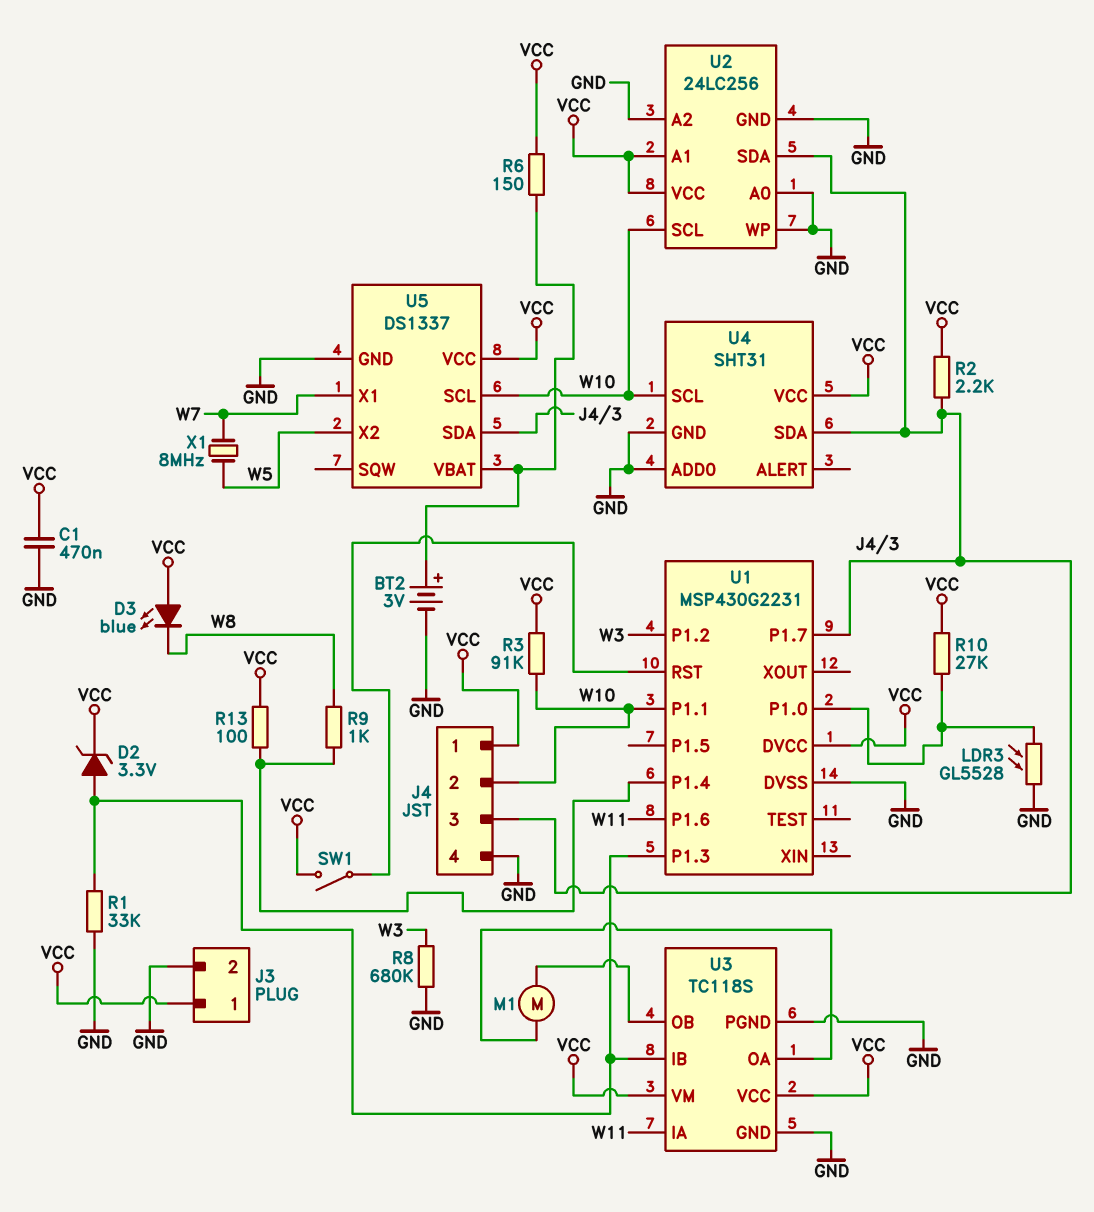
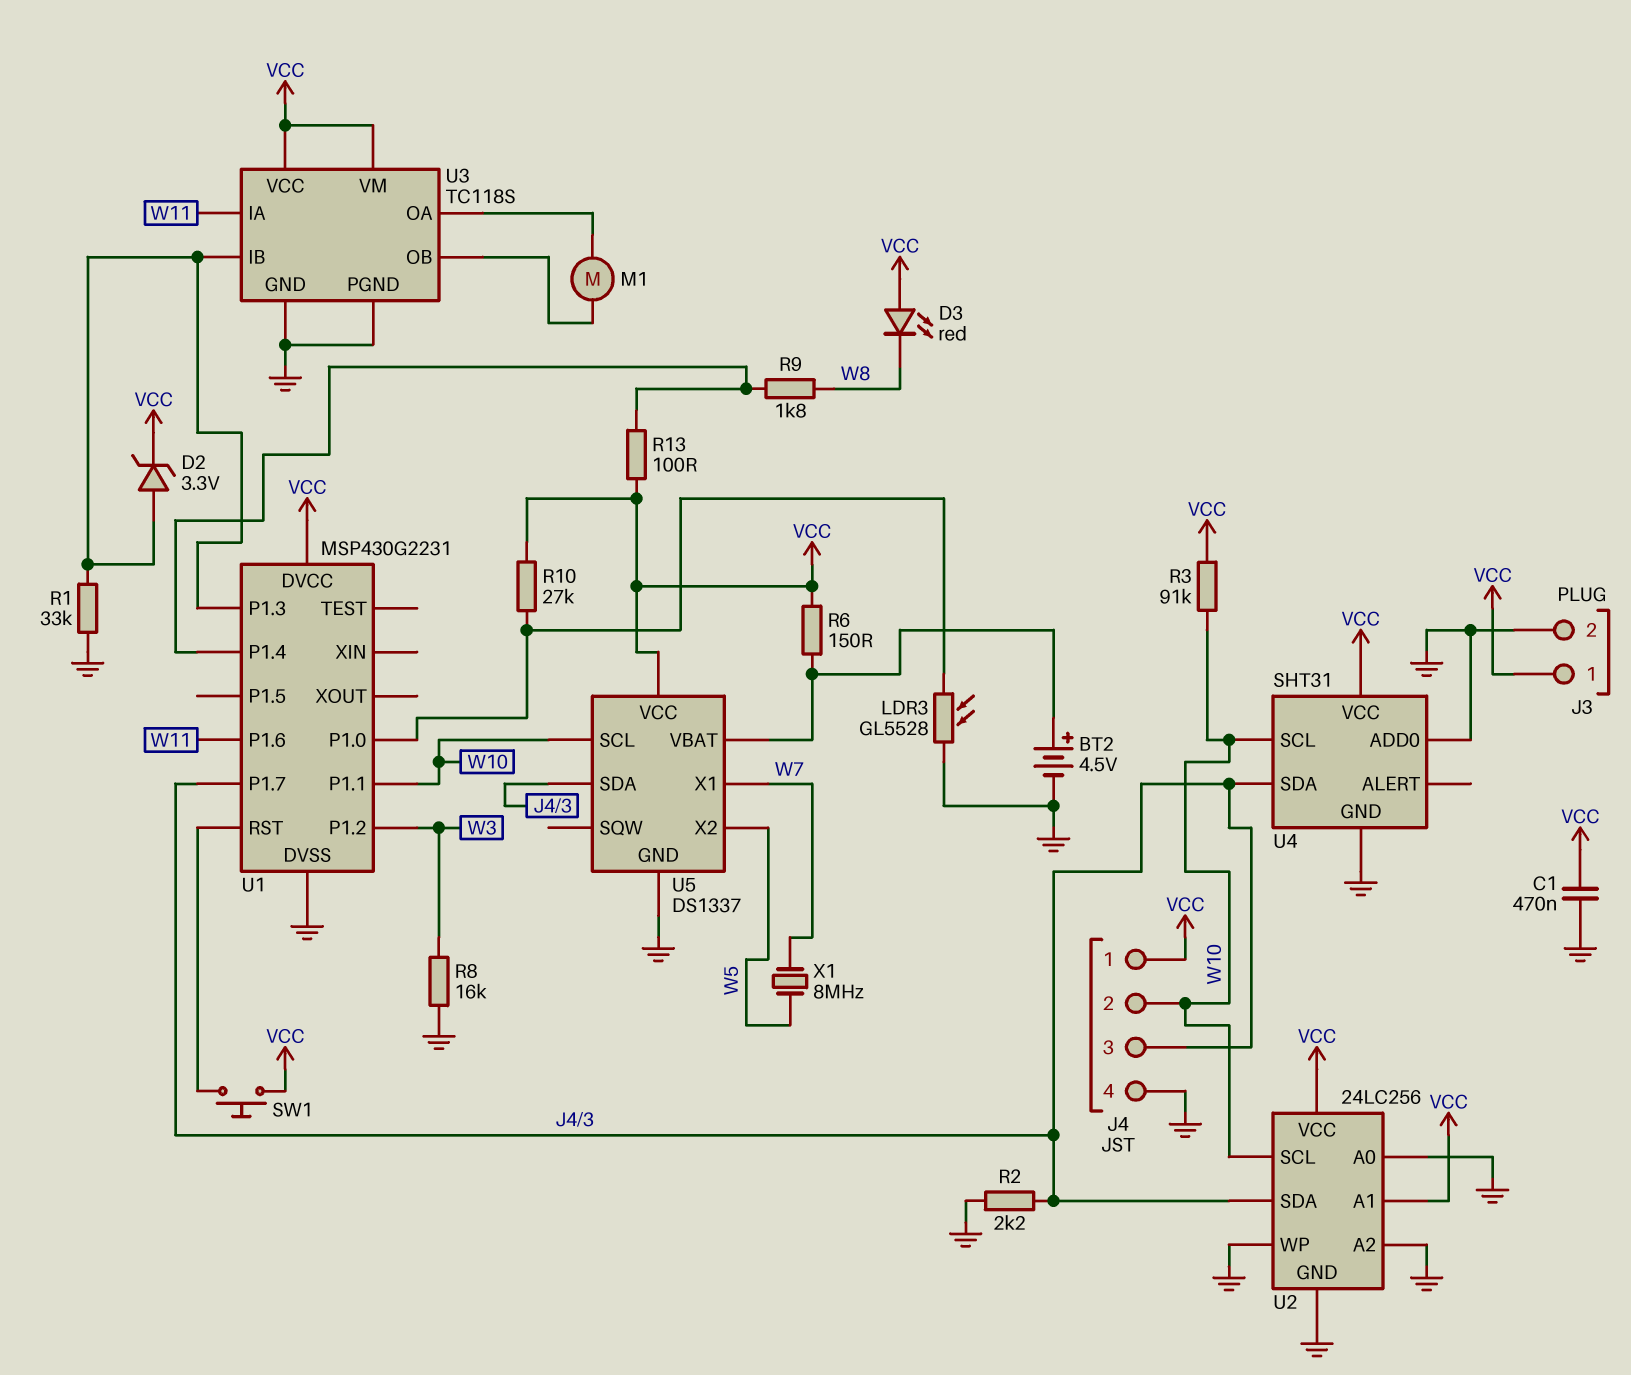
BT2: 3V (plus U5/VBAT, minus GND) -> 4.5V (plus U5/VBAT, minus GND)
D3: LED blue (A VCC, K W8) -> LED red (A VCC, K W8)
R2: 2.2k (J4/3, VCC) -> 2.2k (GND, J4/3)
R8: 680k (GND, W3) -> 16k (GND, W3)
R9: 1k (U1/P1.4, W8) -> 1.8k (U1/P1.4, W8)
SW1: switch (U1/RST, VCC) -> button (U1/RST, VCC)

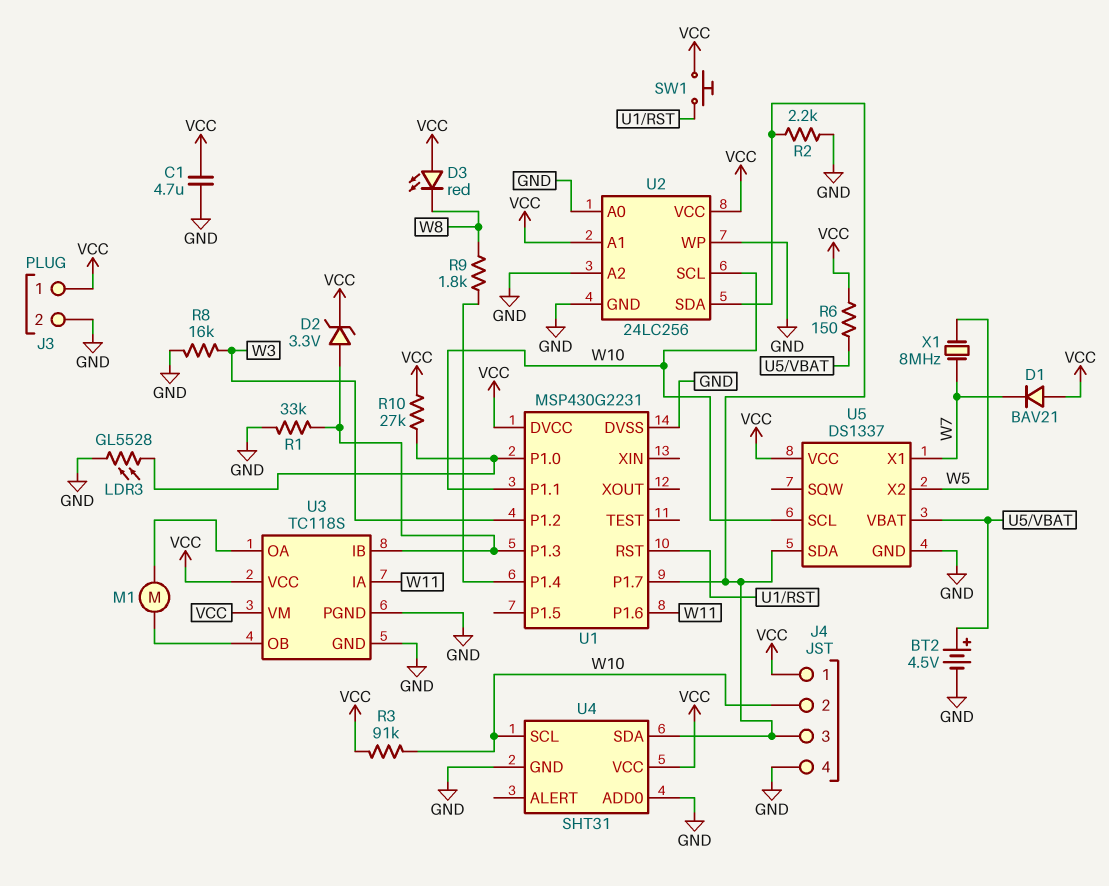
C1: 470nF (GND, VCC) -> 4.7uF (GND, VCC)
D1: none -> diode BAV21 (A VCC, K W7)
R13: 100 (U1/P1.4, VCC) -> none

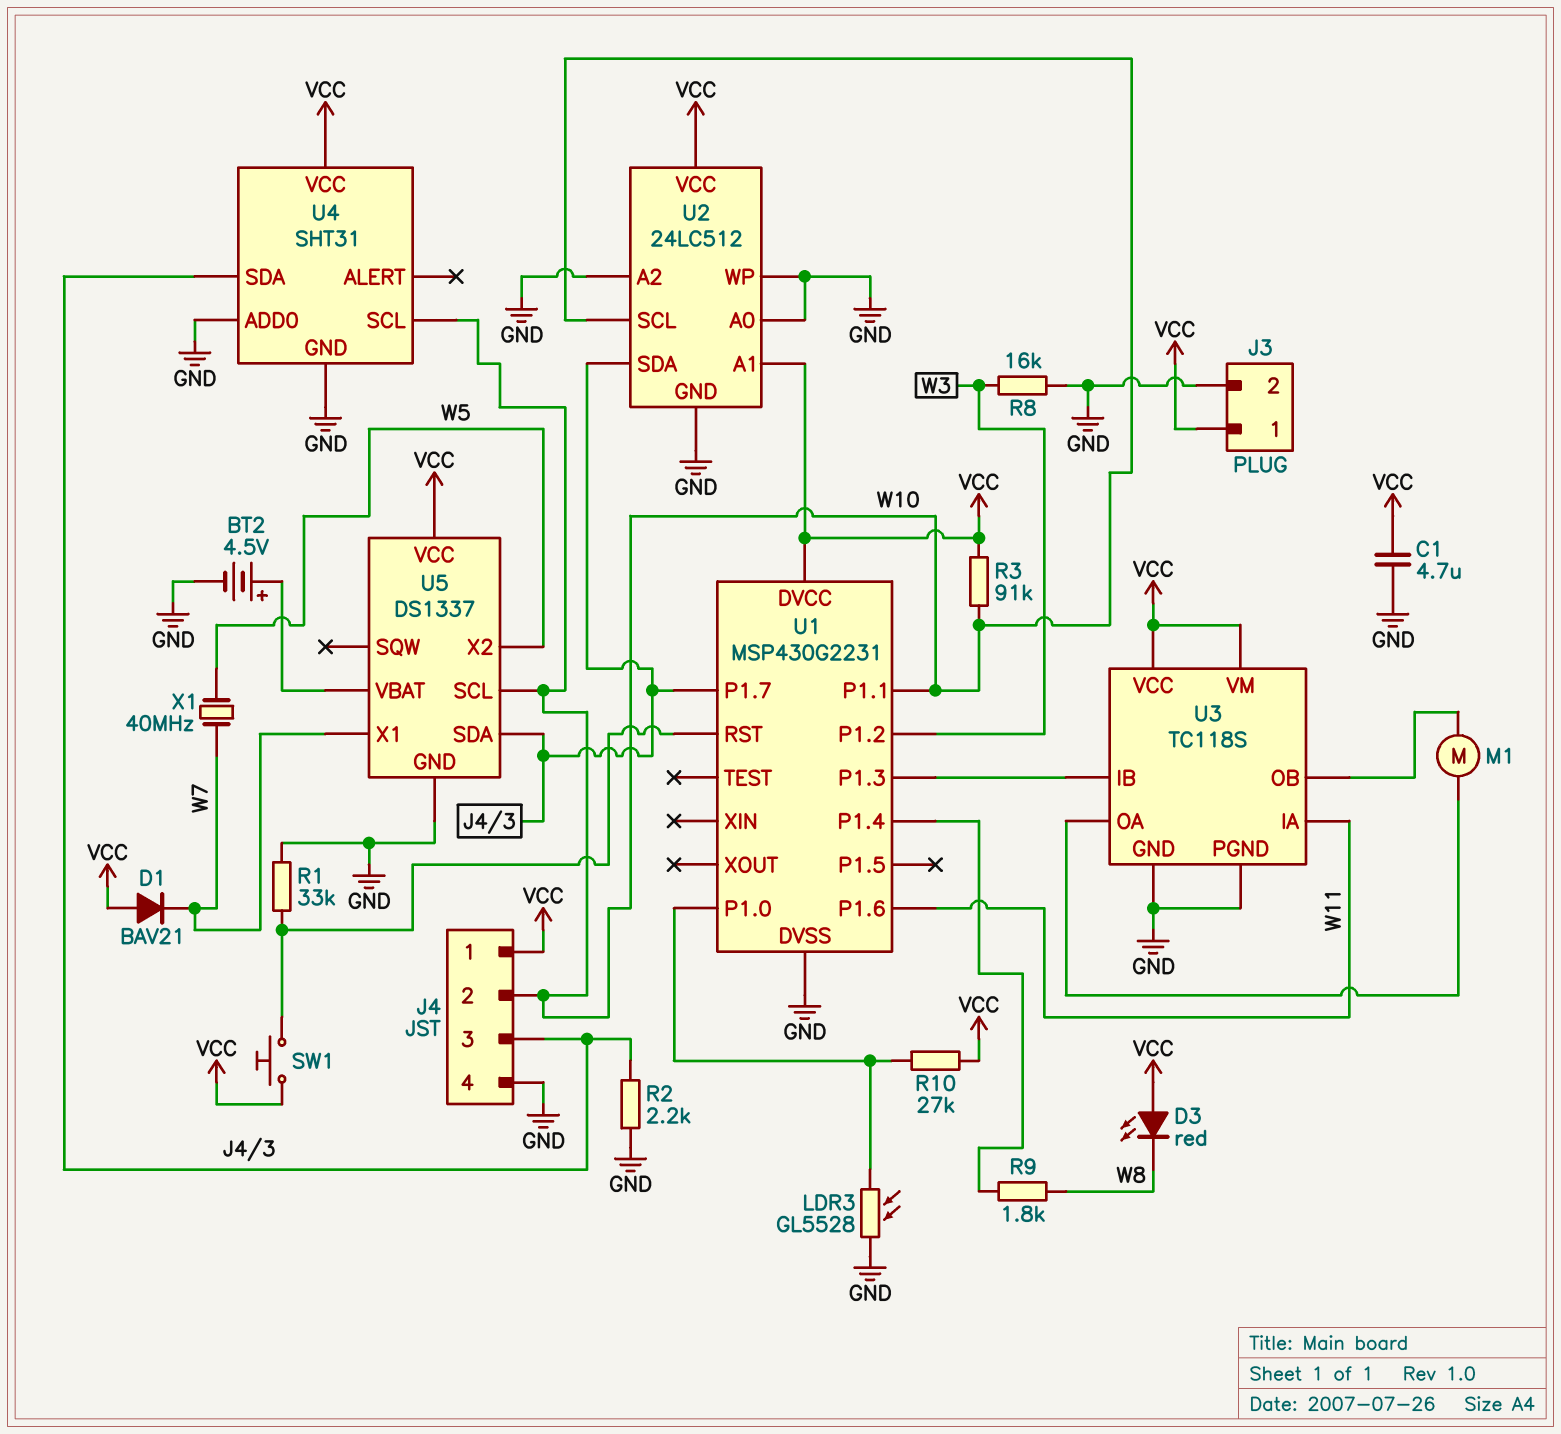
D2: zener 3.3V (A U1/P1.3, K VCC) -> none
R1: 33k (GND, U1/P1.3) -> 33k (GND, U1/RST)
R6: 150 (U5/VBAT, VCC) -> none
U2: 24LC256 -> 24LC512
X1: 8MHz (W5, W7) -> 40MHz (W5, W7)

